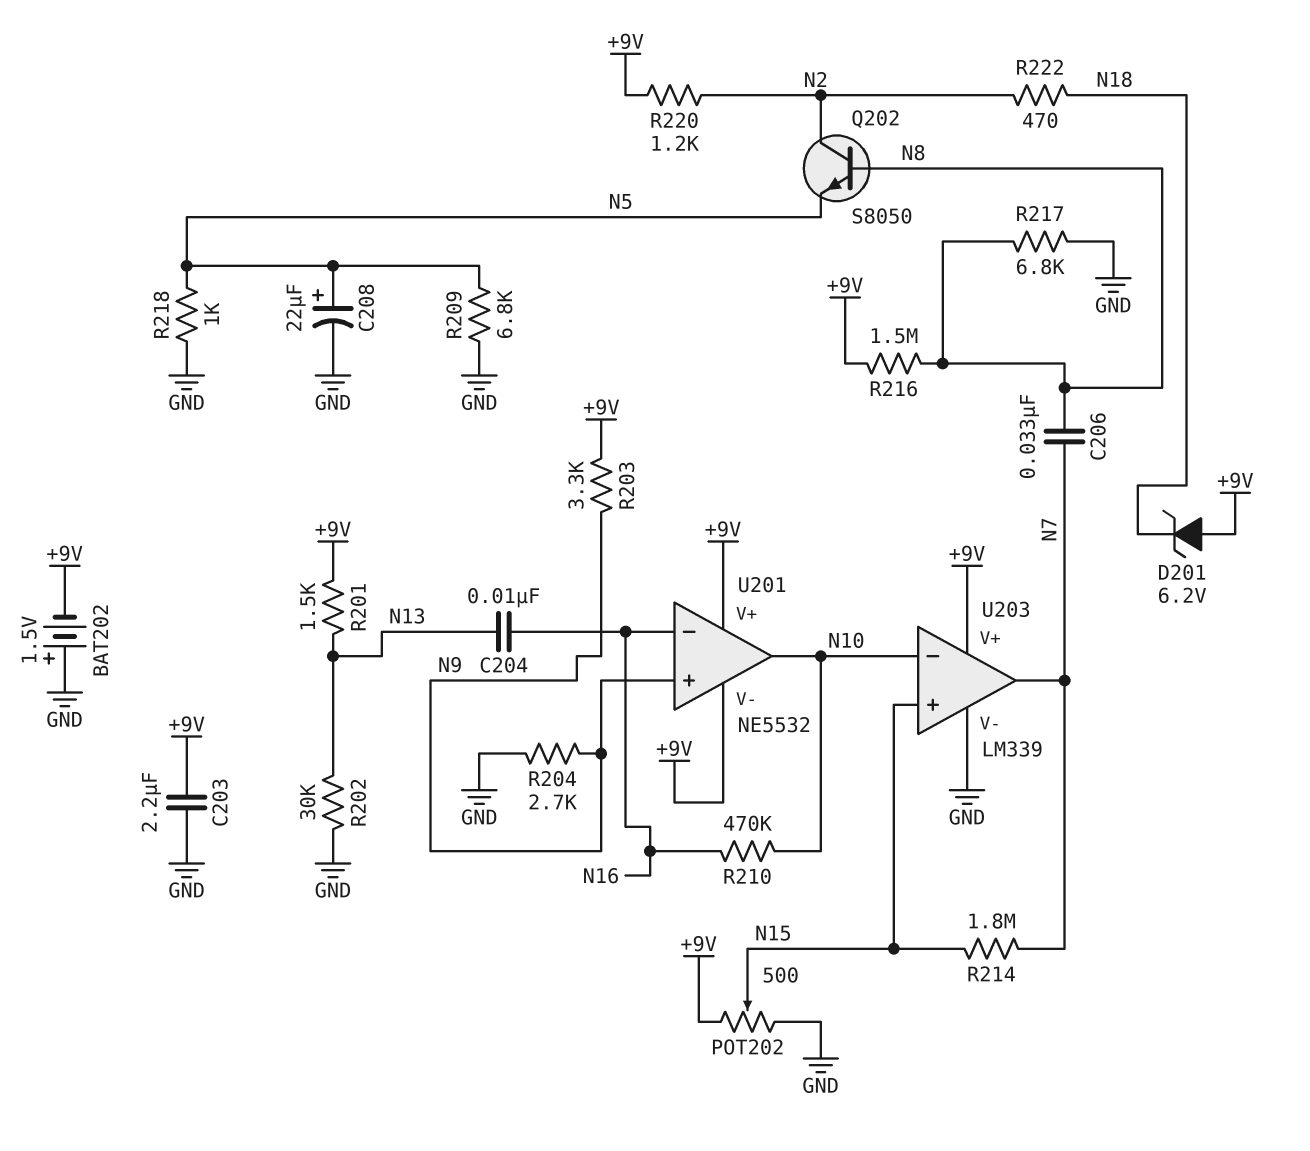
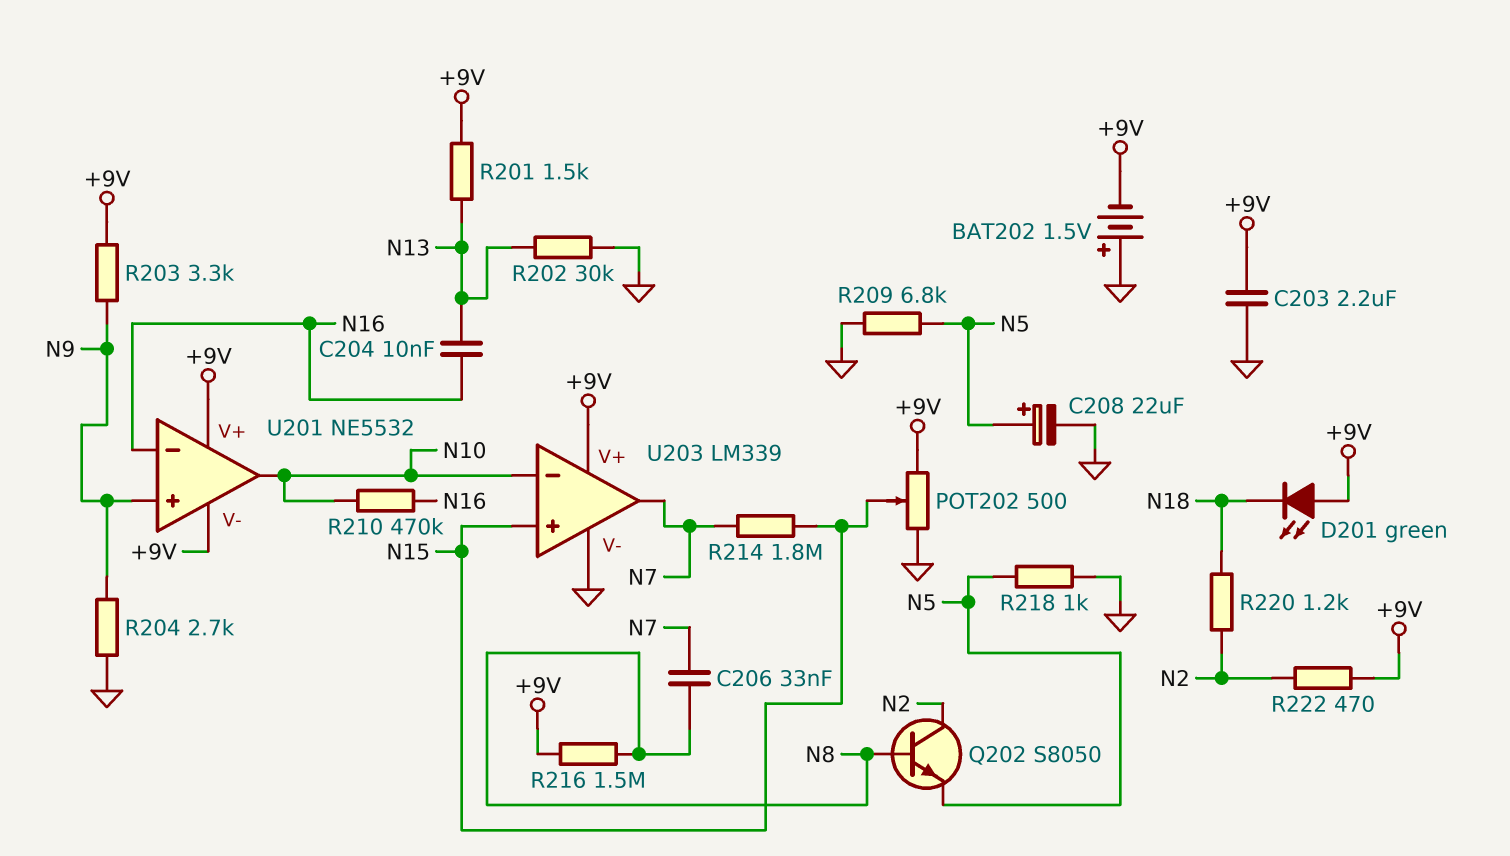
D201: zener 6.2V (A +9V, K N18) -> LED green (A +9V, K N18)
R217: 6.8k (GND, N8) -> none
R220: 1.2k (+9V, N2) -> 1.2k (N2, N18)
R222: 470 (N2, N18) -> 470 (+9V, N2)

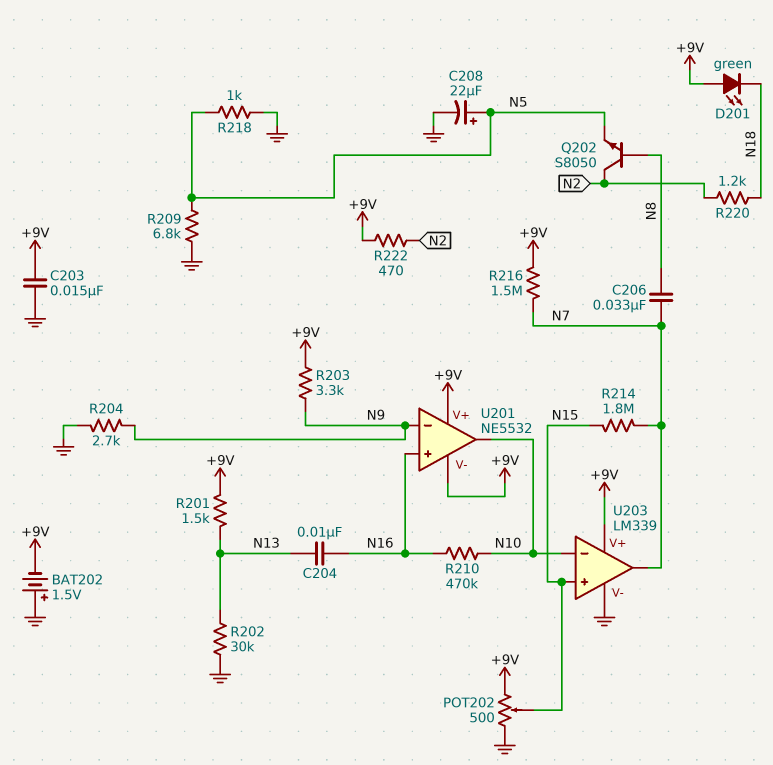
C203: 2.2uF (+9V, GND) -> 15nF (+9V, GND)
R216: 1.5M (+9V, N8) -> 1.5M (+9V, N7)
U201 pin in+: N9 -> N16
U201 pin in-: N16 -> N9

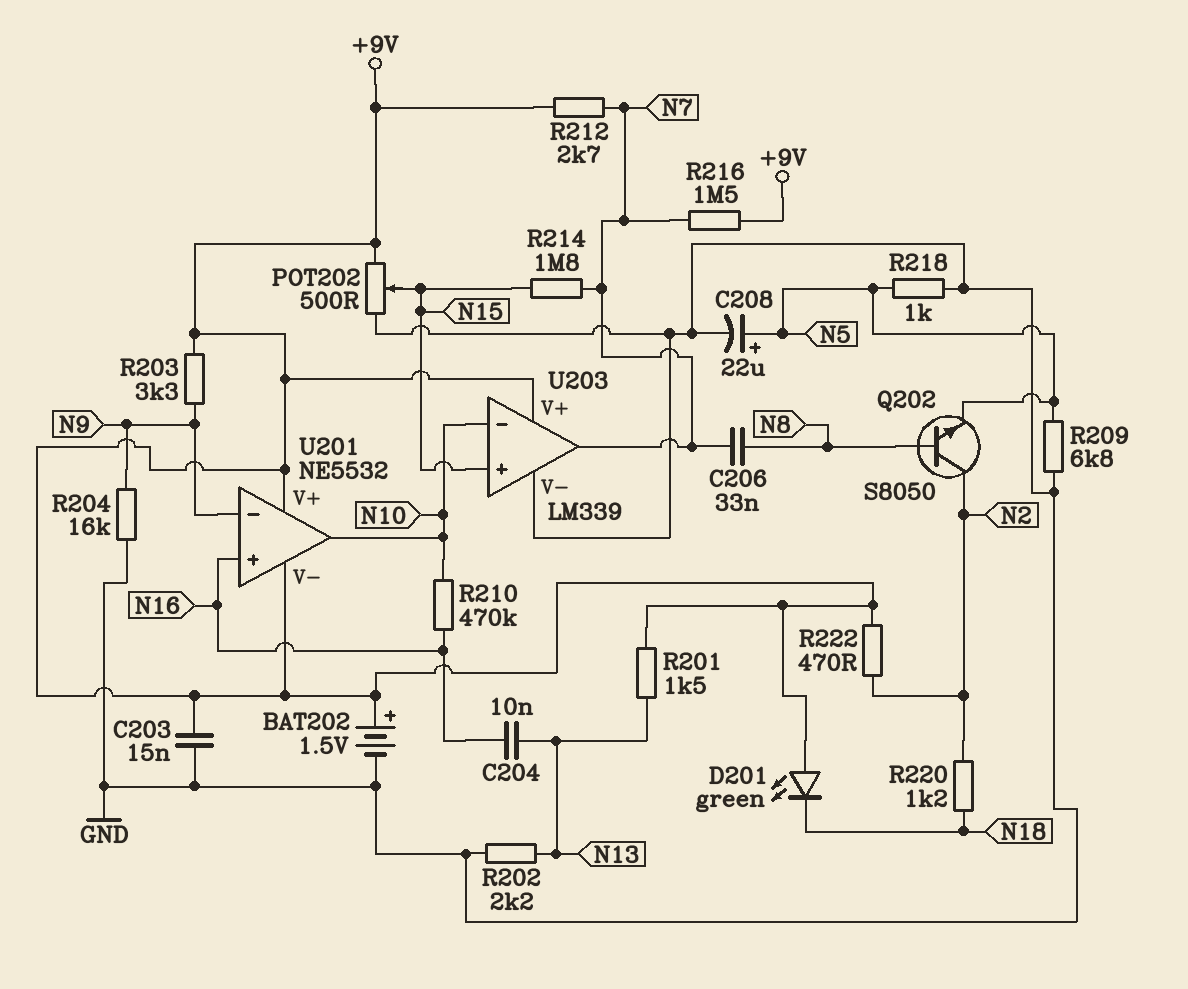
BAT202: 1.5V (plus GND, minus +9V) -> 1.5V (plus +9V, minus GND)
R202: 30k (GND, N13) -> 2.2k (GND, N13)
R204: 2.7k (GND, N9) -> 16k (GND, N9)
R212: none -> 2.7k (+9V, N7)

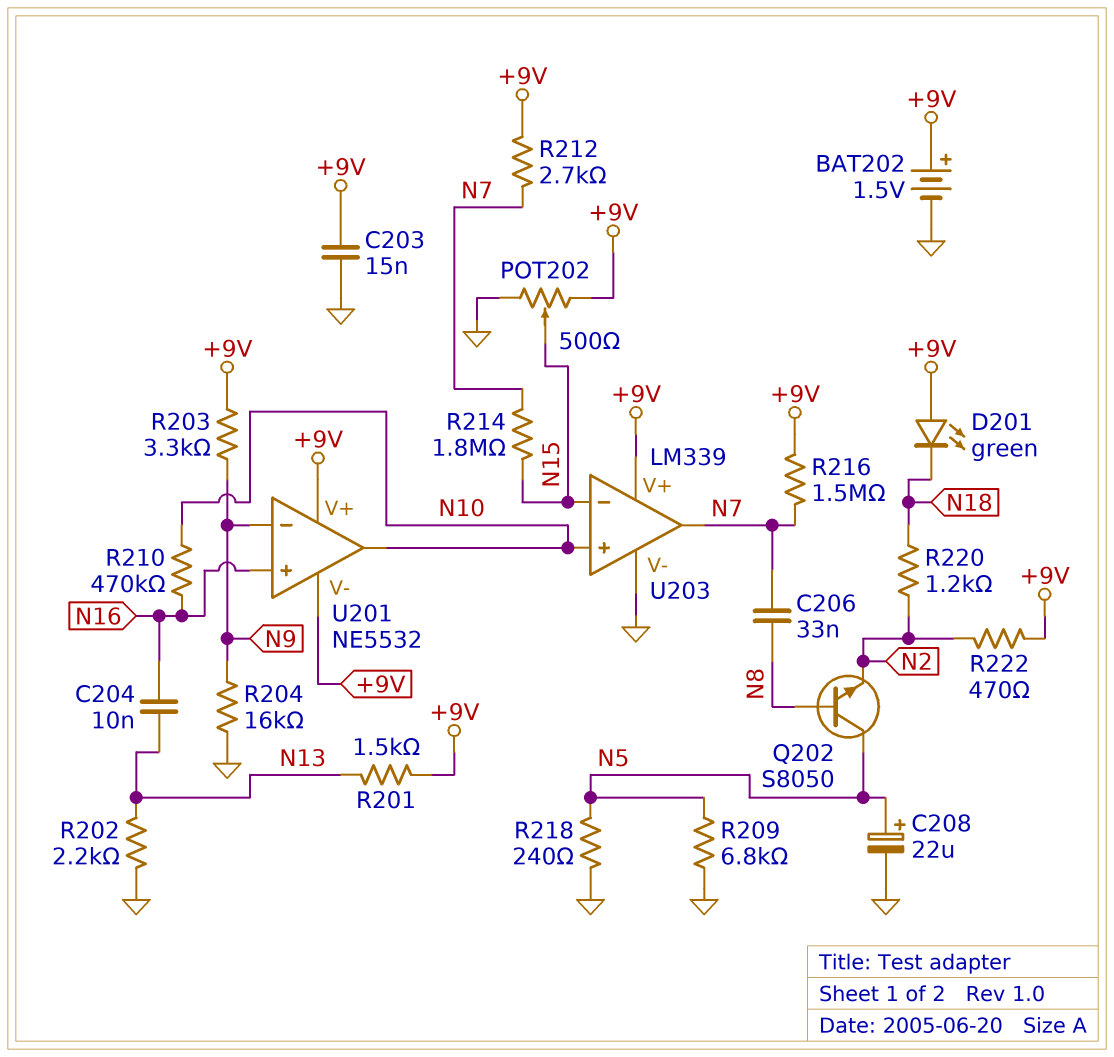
Q202: NPN S8050 (B N8, C N2, E N5) -> NPN S8050 (B N8, C N5, E N2)
R218: 1k (GND, N5) -> 240 (GND, N5)
U203 pin in+: N15 -> N10
U203 pin in-: N10 -> N15

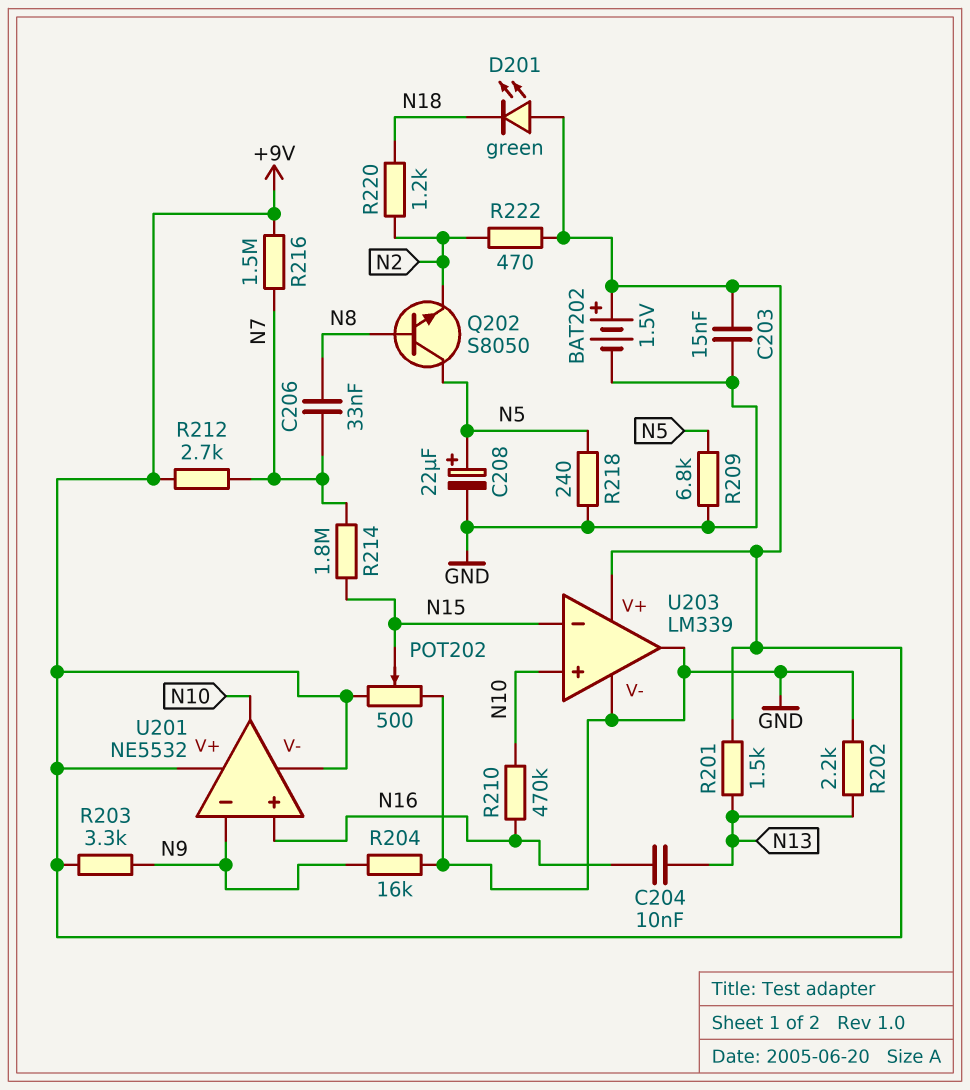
U203 pin out: N7 -> GND

